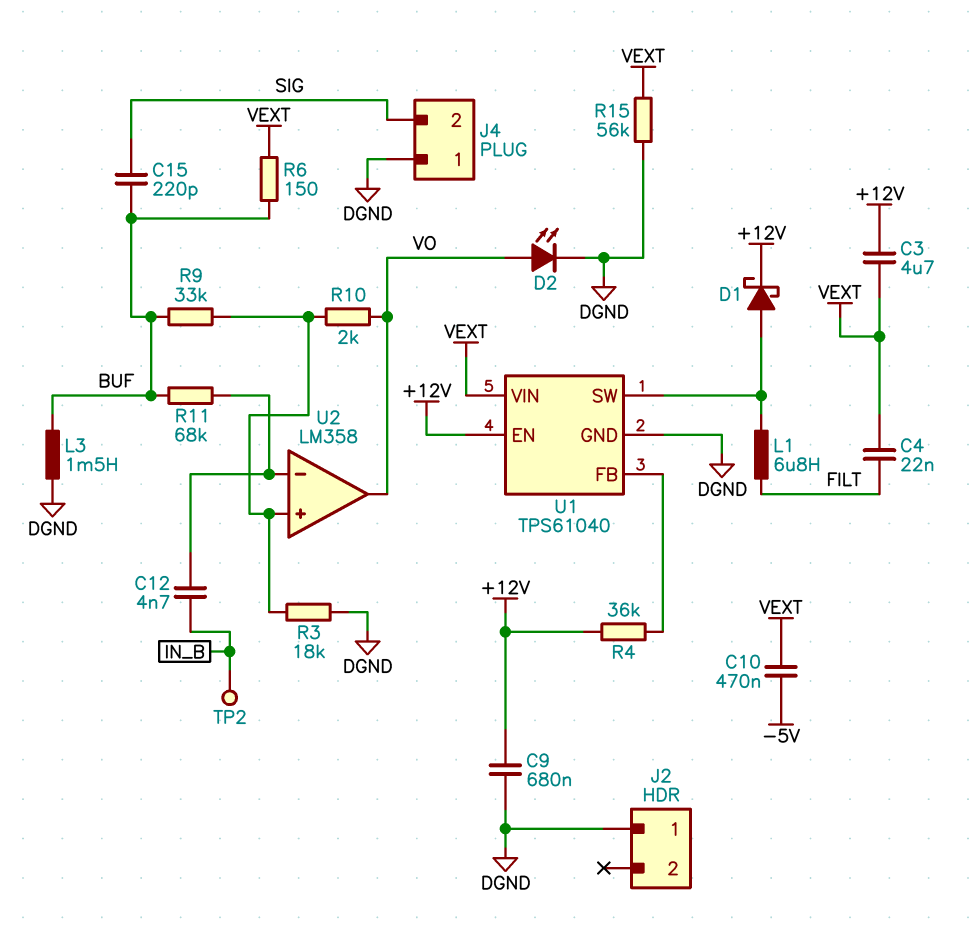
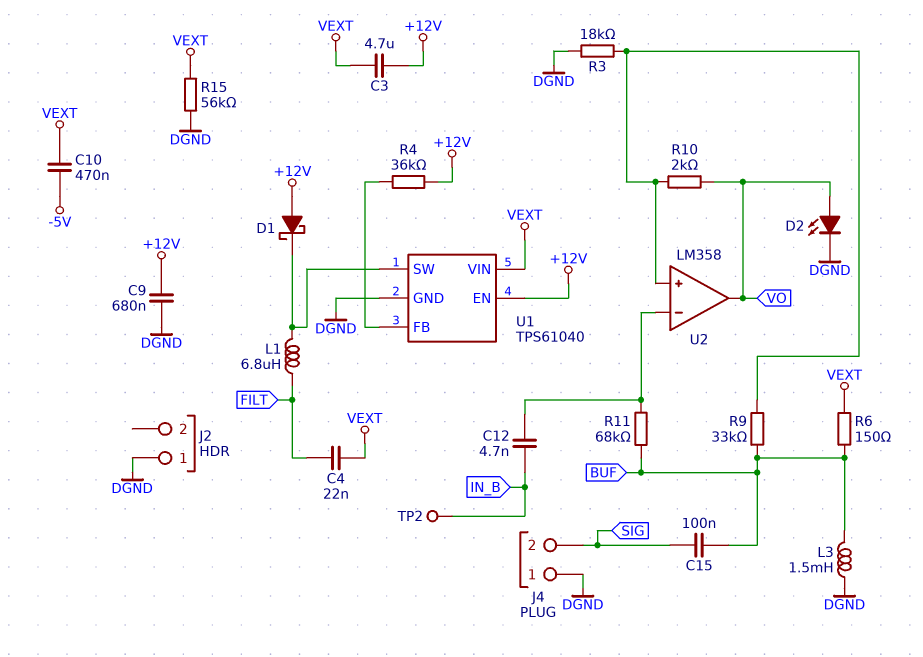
C15: 220pF (BUF, SIG) -> 100nF (BUF, SIG)
D1: schottky (A U1/SW, K +12V) -> schottky (A +12V, K U1/SW)

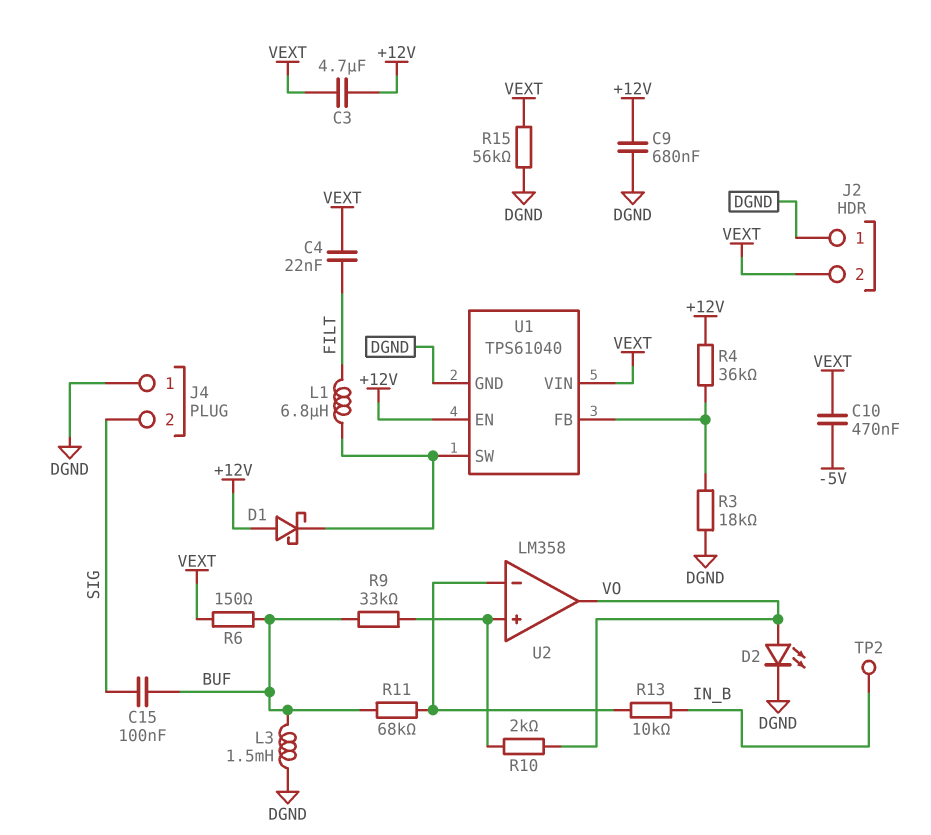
C12: 4.7nF (IN_B, U2/in-) -> none
J2 pin 2: none -> VEXT
R3: 18k (DGND, U2/in+) -> 18k (DGND, U1/FB)
R13: none -> 10k (IN_B, U2/in-)

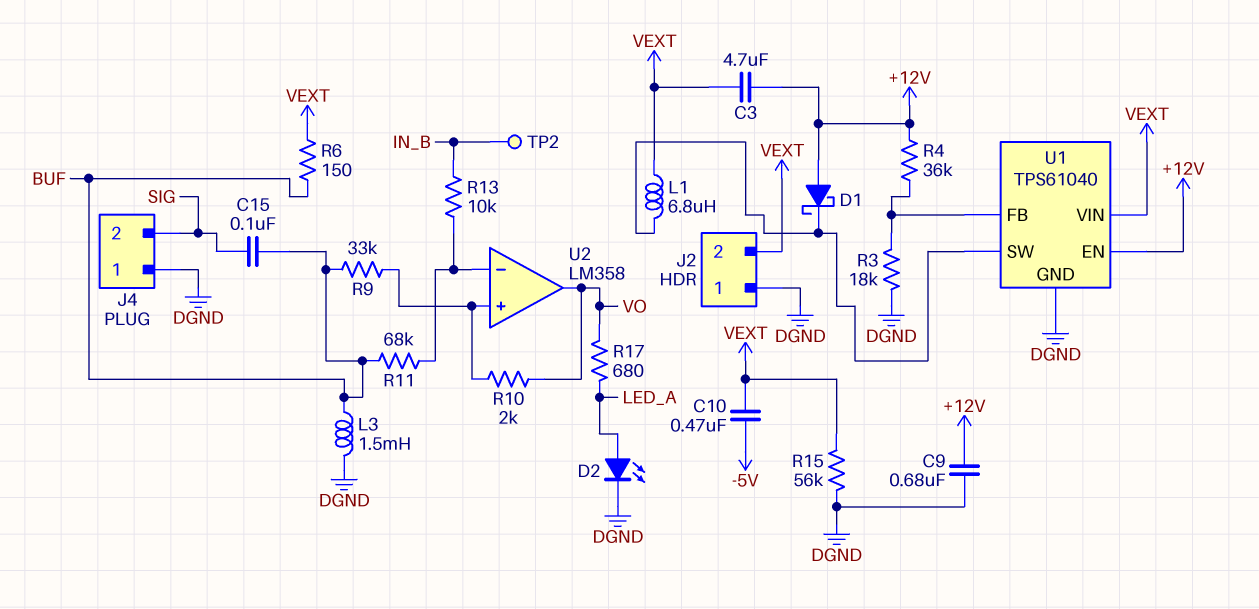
C4: 22nF (FILT, VEXT) -> none
D2: LED (A VO, K DGND) -> LED (A LED_A, K DGND)
L1: 6.8uH (FILT, U1/SW) -> 6.8uH (U1/SW, VEXT)
R17: none -> 680 (LED_A, VO)

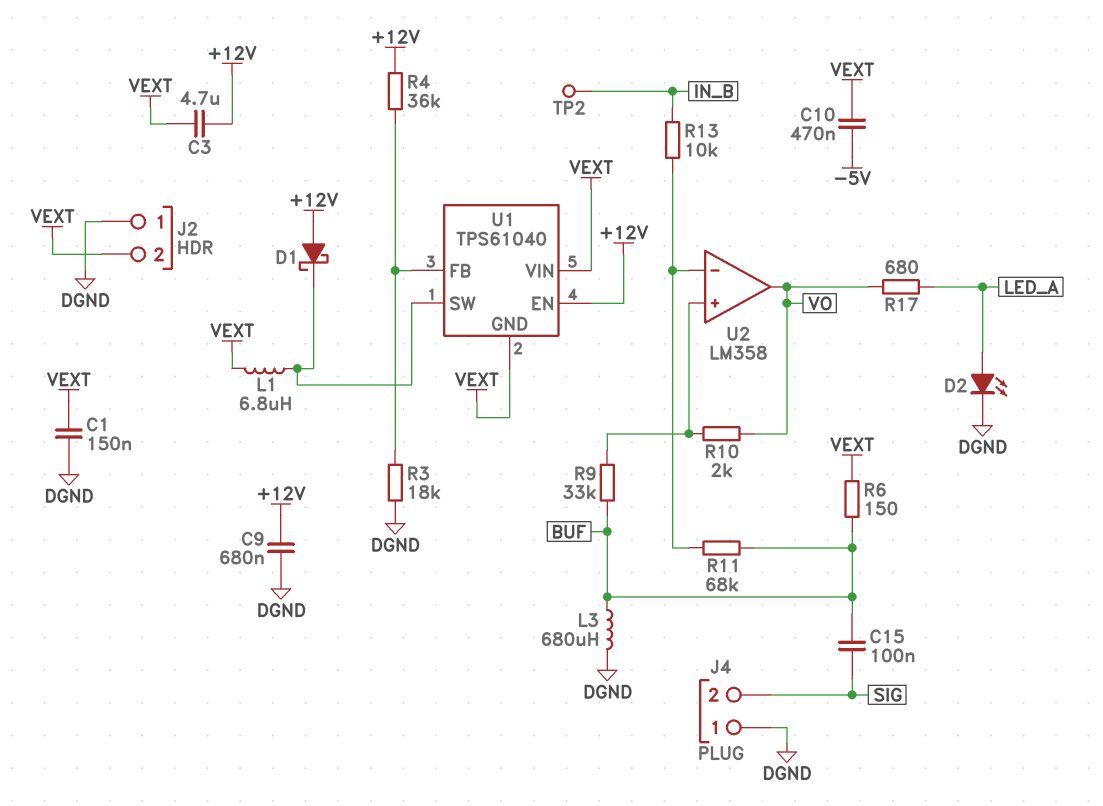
C1: none -> 150nF (DGND, VEXT)
L3: 1.5mH (BUF, DGND) -> 680uH (BUF, DGND)
R15: 56k (DGND, VEXT) -> none
U1 pin GND: DGND -> VEXT

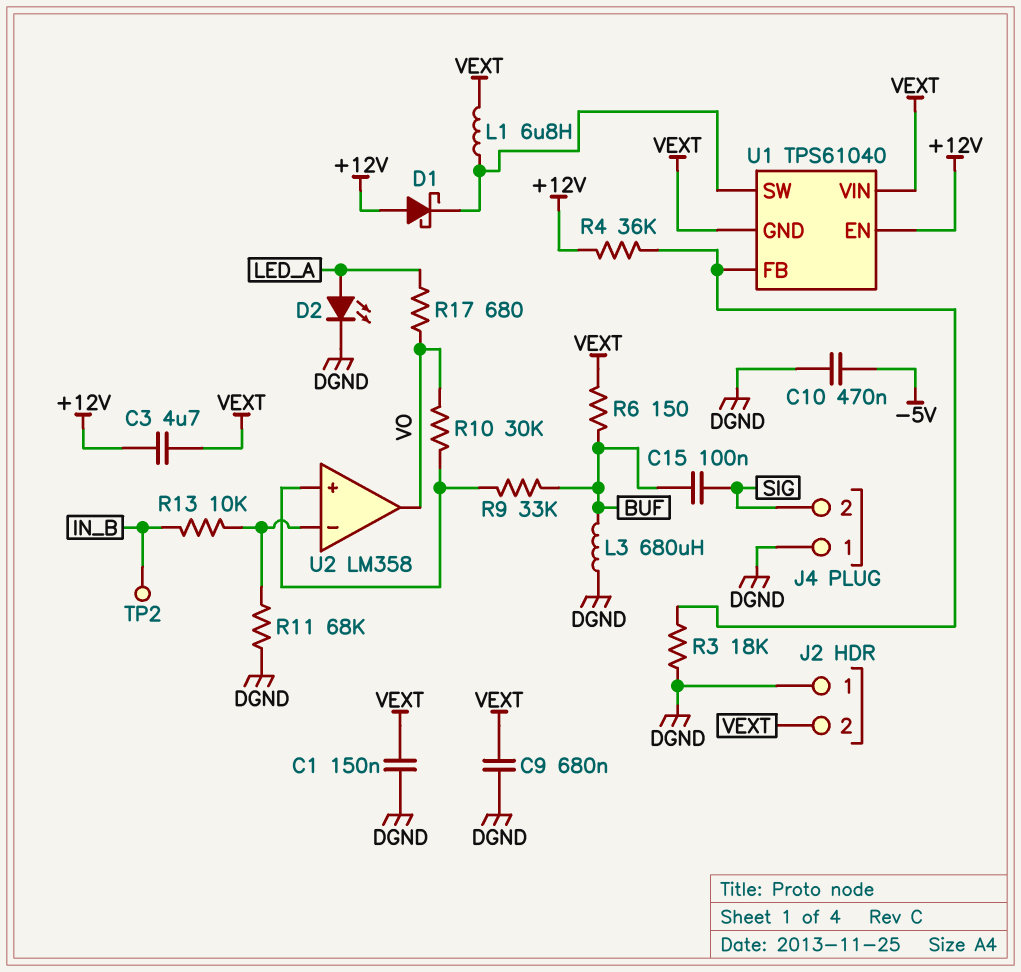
C9: 680nF (+12V, DGND) -> 680nF (DGND, VEXT)
C10: 470nF (-5V, VEXT) -> 470nF (-5V, DGND)
R10: 2k (U2/in+, VO) -> 30k (U2/in+, VO)
R11: 68k (BUF, U2/in-) -> 68k (DGND, U2/in-)

